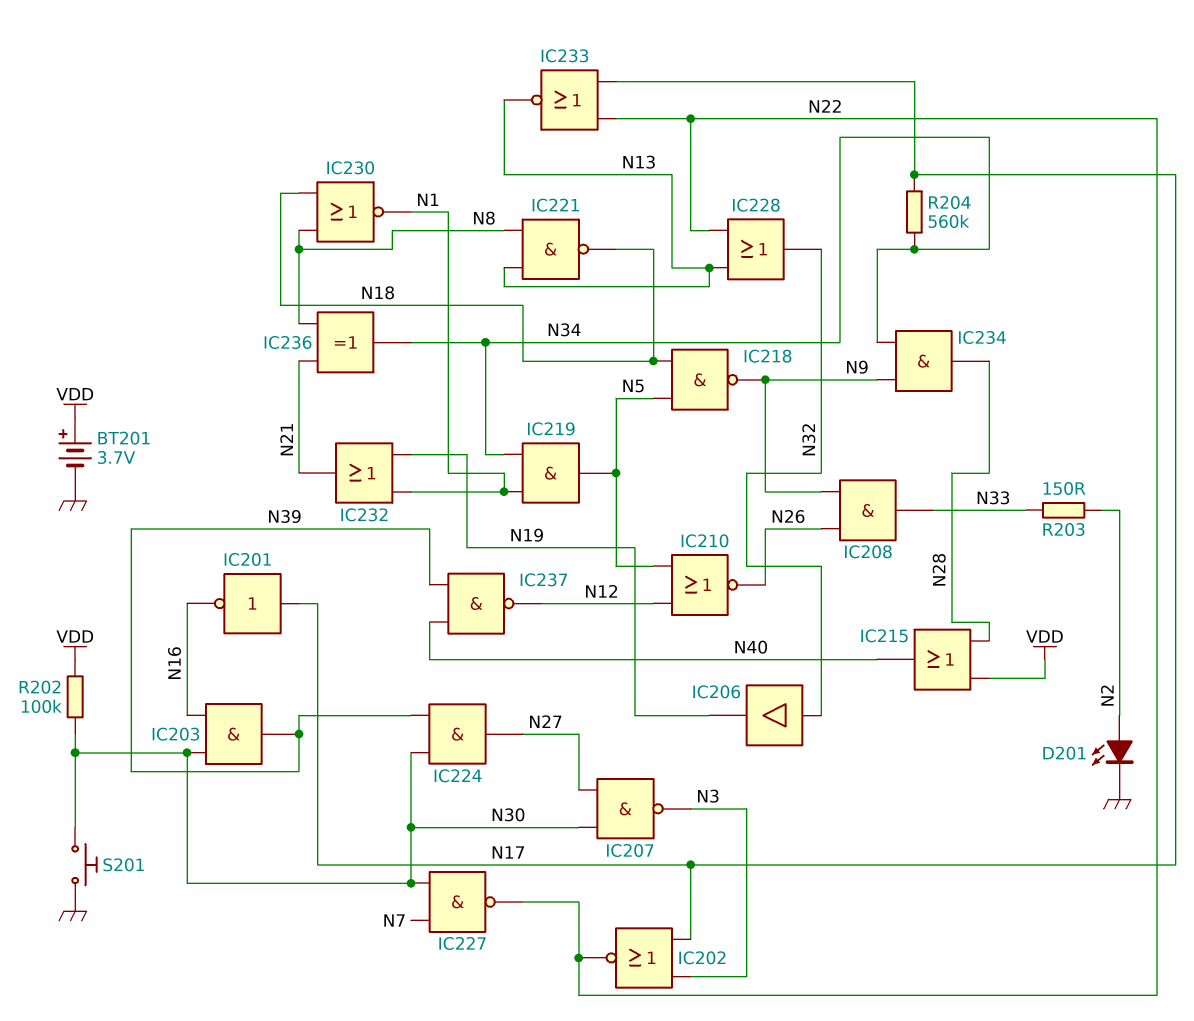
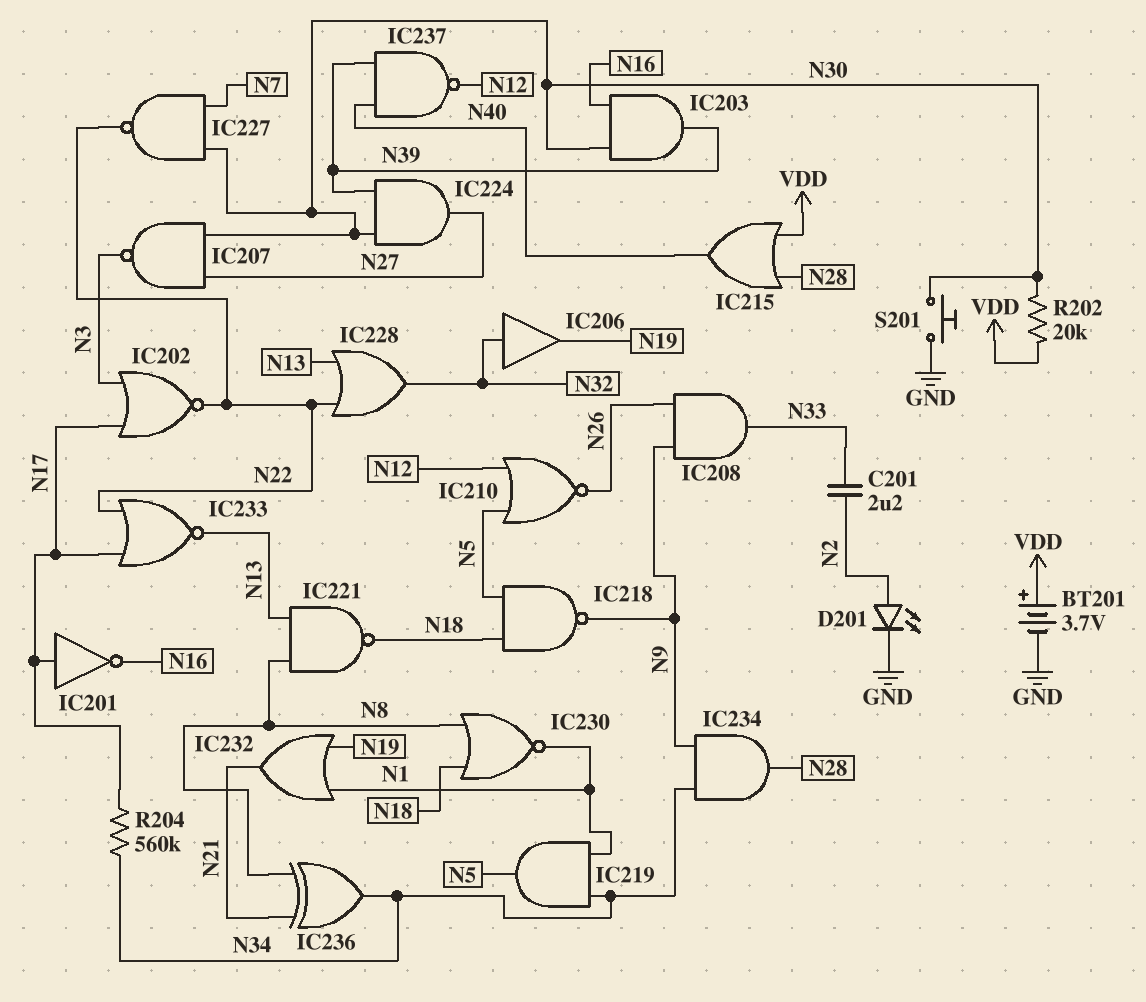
C201: none -> 2.2uF (N2, N33)
R202: 100k (N30, VDD) -> 20k (N30, VDD)
R203: 150 (N2, N33) -> none

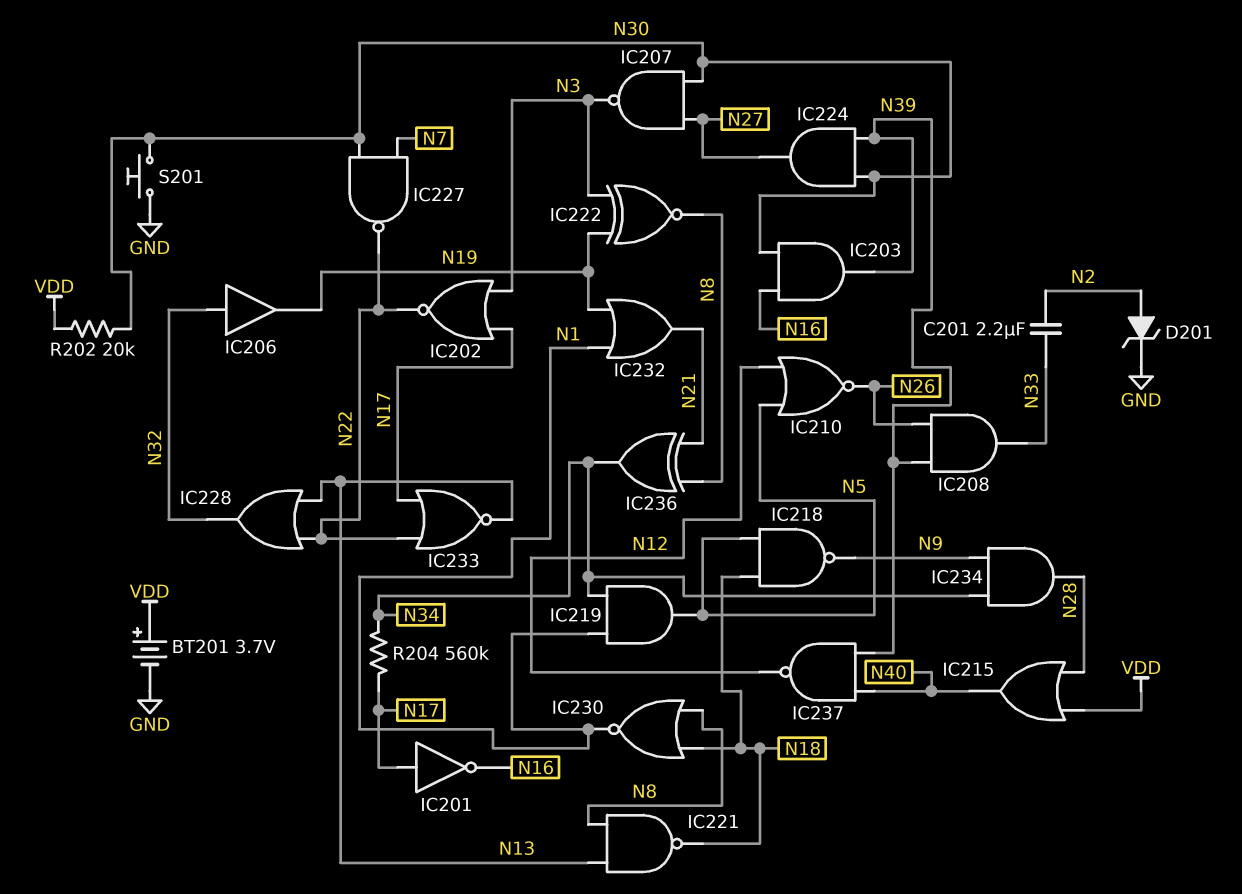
D201: LED (A N2, K GND) -> zener (A N2, K GND)
IC208: AND (in N9, in N26, out N33) -> AND (in N26, in N39, out N33)
IC222: none -> XNOR (in N3, in N19, out N8)

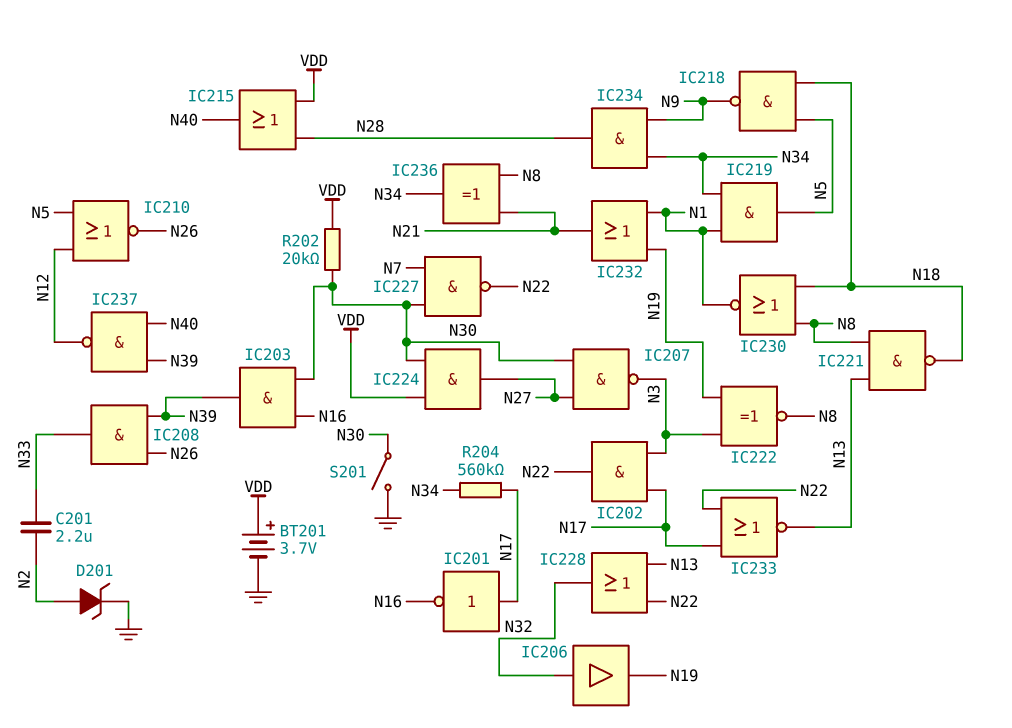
IC202: NOR (in N3, in N17, out N22) -> AND (in N3, in N17, out N22)
IC224: AND (in N30, in N39, out N27) -> AND (in N30, in VDD, out N27)
S201: button (GND, N30) -> switch (GND, N30)

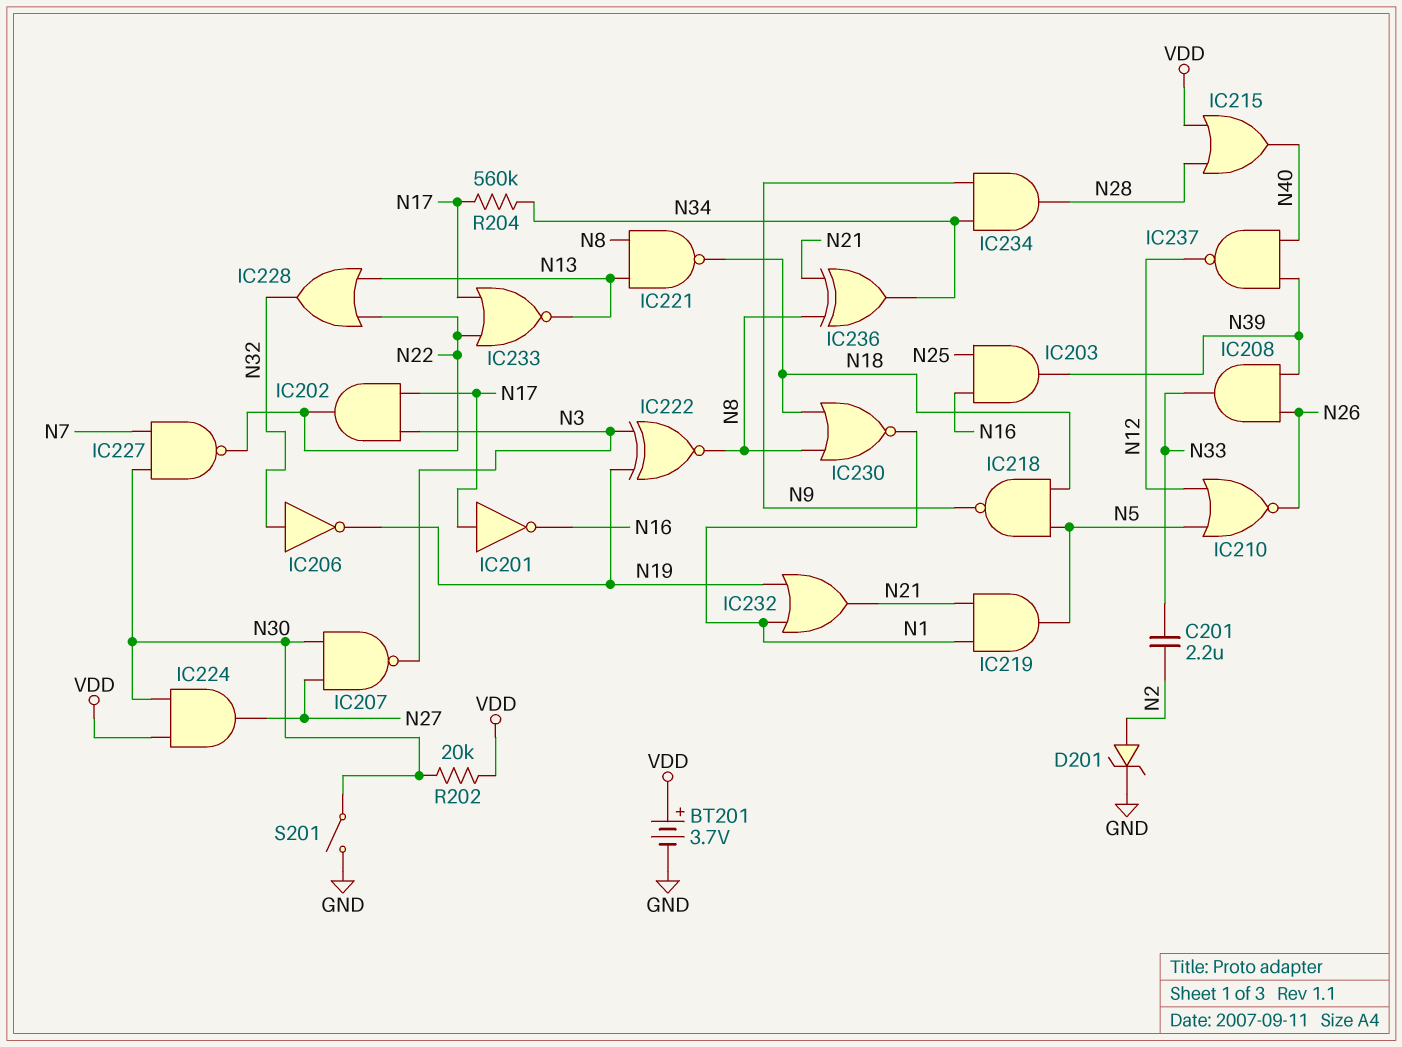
IC203: AND (in N16, in N30, out N39) -> AND (in N16, in N25, out N39)
IC206: buffer (in N32, out N19) -> NOT (in N32, out N19)
IC219: AND (in N1, in N34, out N5) -> AND (in N1, in N21, out N5)

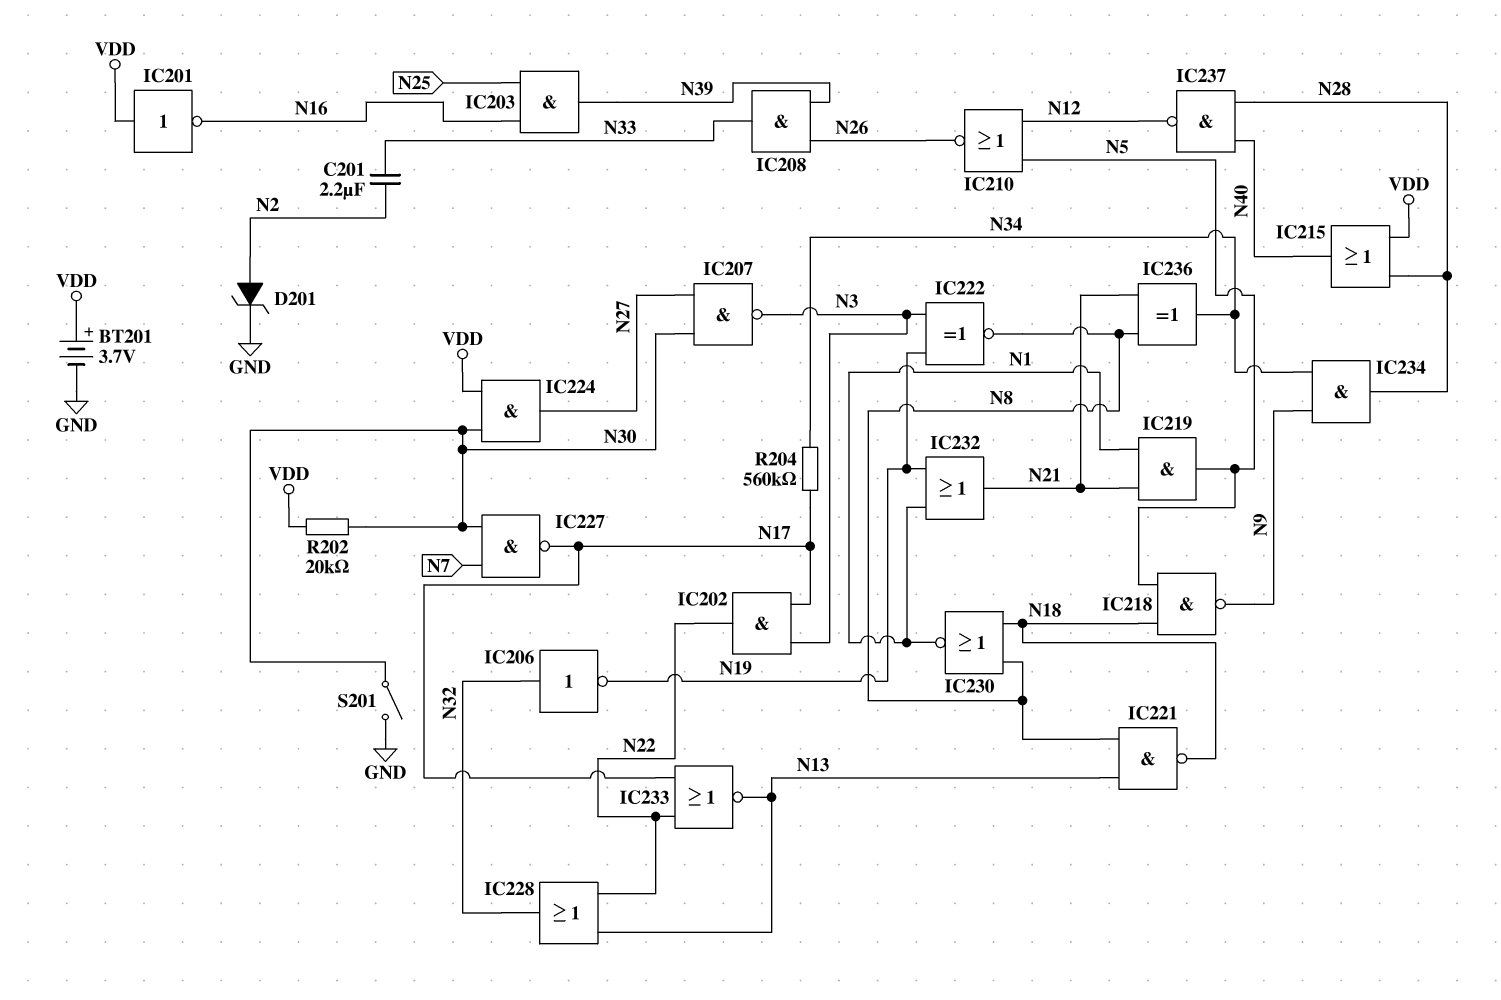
IC201: NOT (in N17, out N16) -> NOT (in VDD, out N16)
IC227: NAND (in N7, in N30, out N22) -> NAND (in N7, in N30, out N17)
IC237: NAND (in N39, in N40, out N12) -> NAND (in N28, in N40, out N12)

